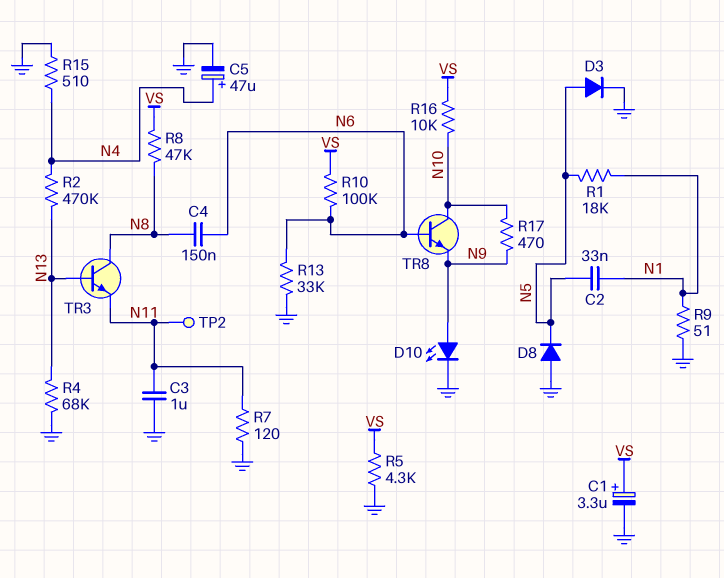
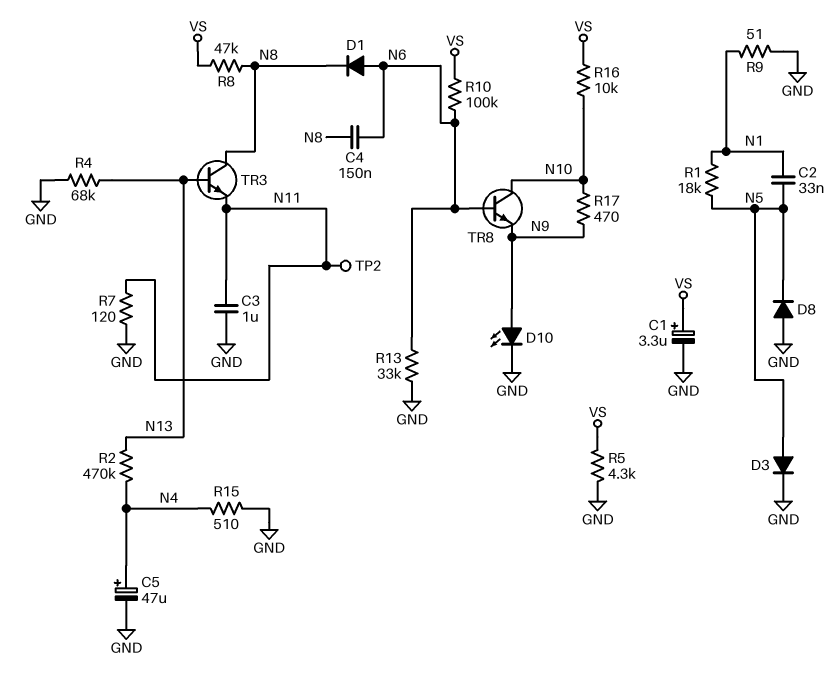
D1: none -> diode (A N6, K N8)

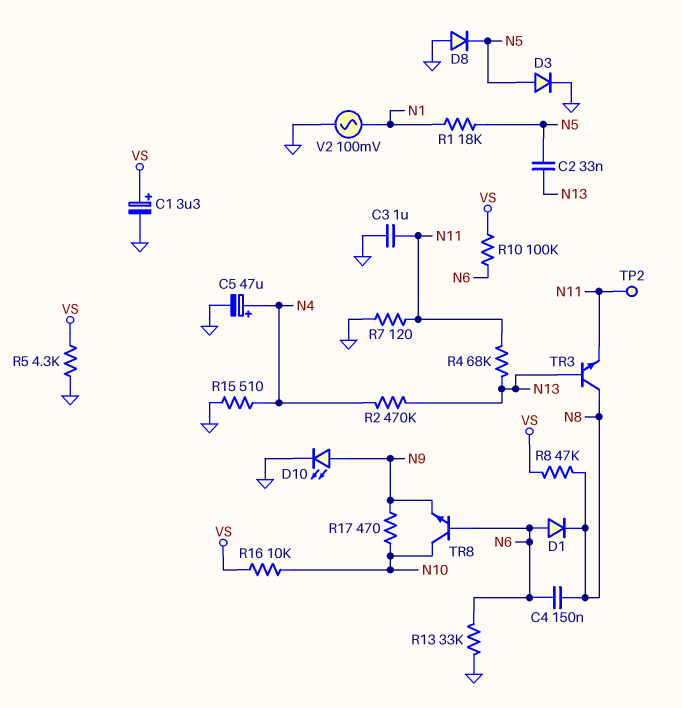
C2: 33nF (N1, N5) -> 33nF (N5, N13)
R4: 68k (GND, N13) -> 68k (N11, N13)
R9: 51 (GND, N1) -> none
V2: none -> AC 100mV (GND, N1)

